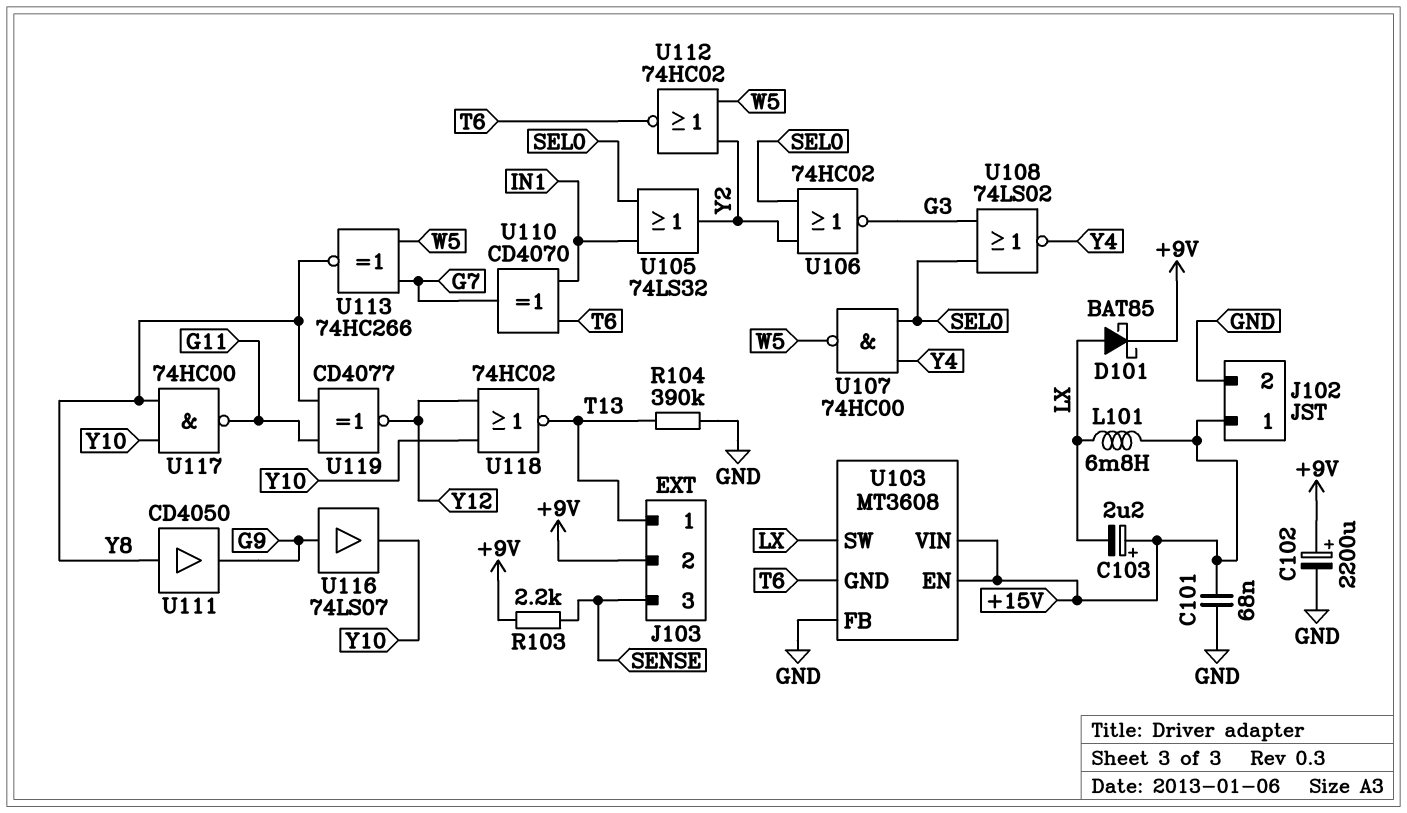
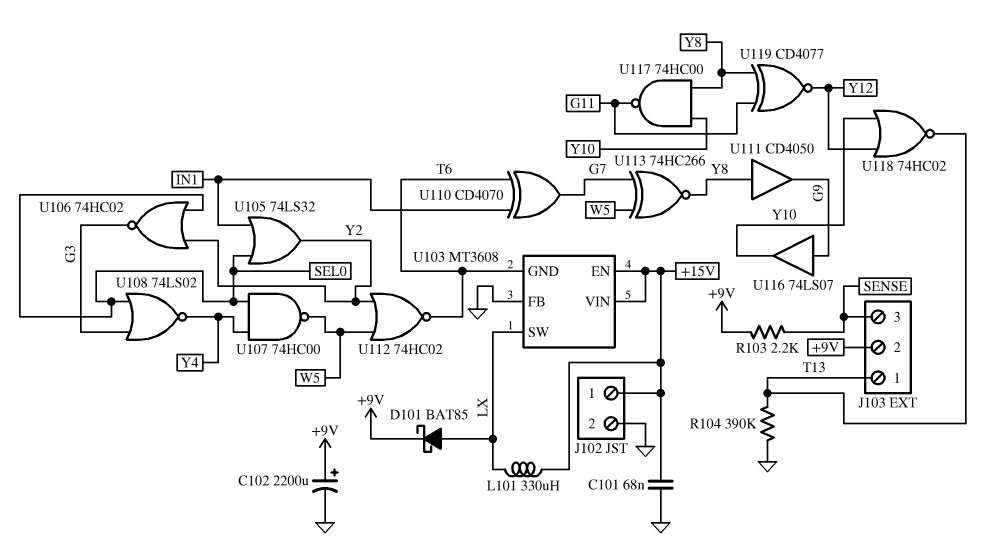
C103: 2.2uF (plus +15V, minus LX) -> none
L101: 6.8mH (+15V, LX) -> 330uH (+15V, LX)

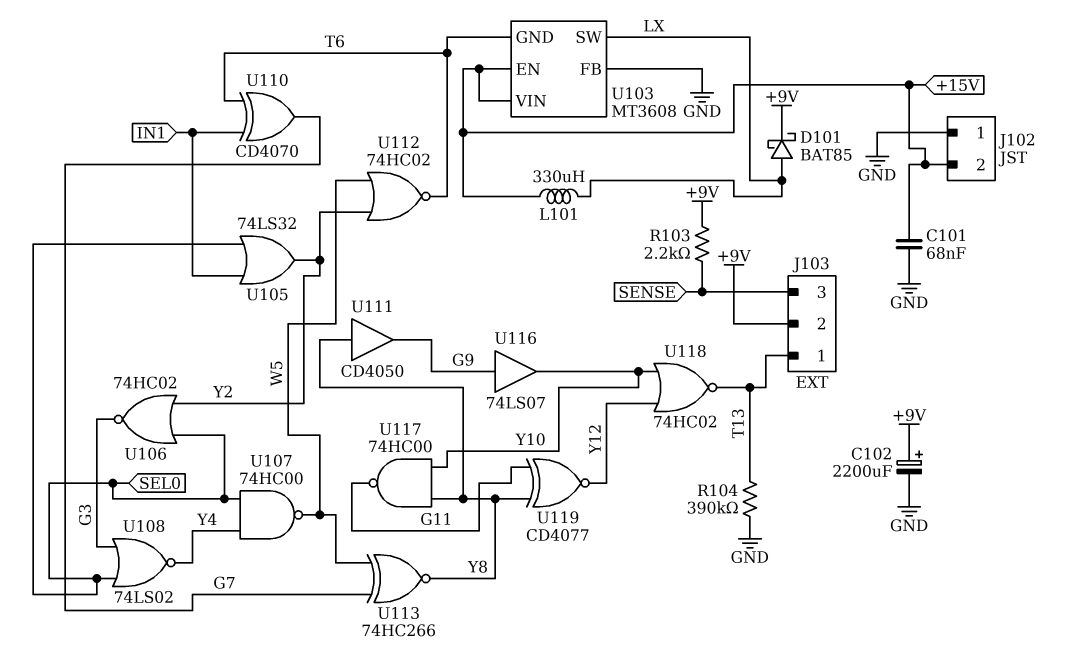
J102 pin 1: +15V -> GND
J102 pin 2: GND -> +15V

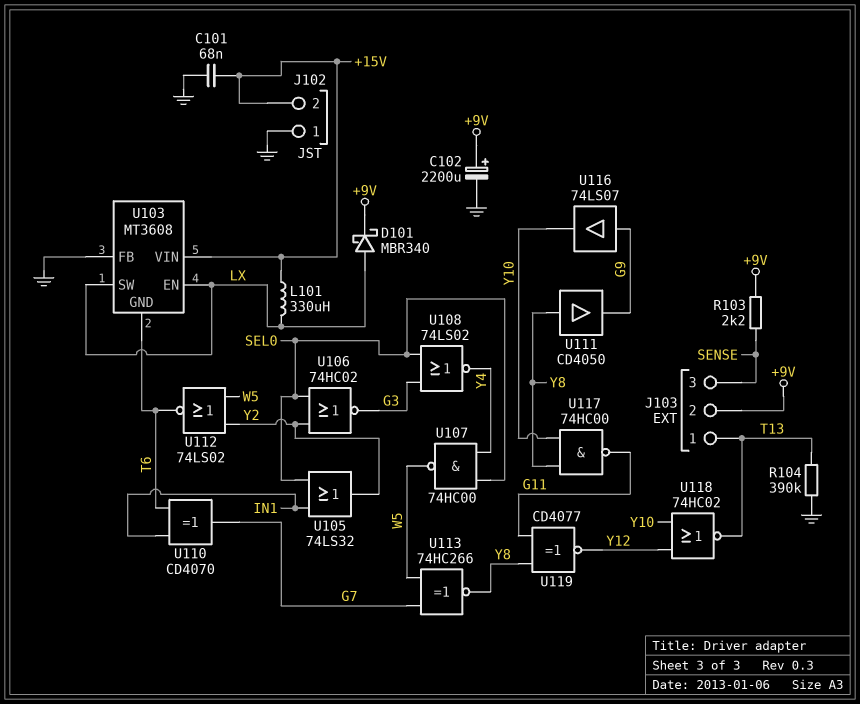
D101: schottky BAT85 (A LX, K +9V) -> schottky MBR340 (A LX, K +9V)
U103 pin EN: +15V -> LX
U112: NOR 74HC02 (in W5, in Y2, out T6) -> NOR 74LS02 (in W5, in Y2, out T6)

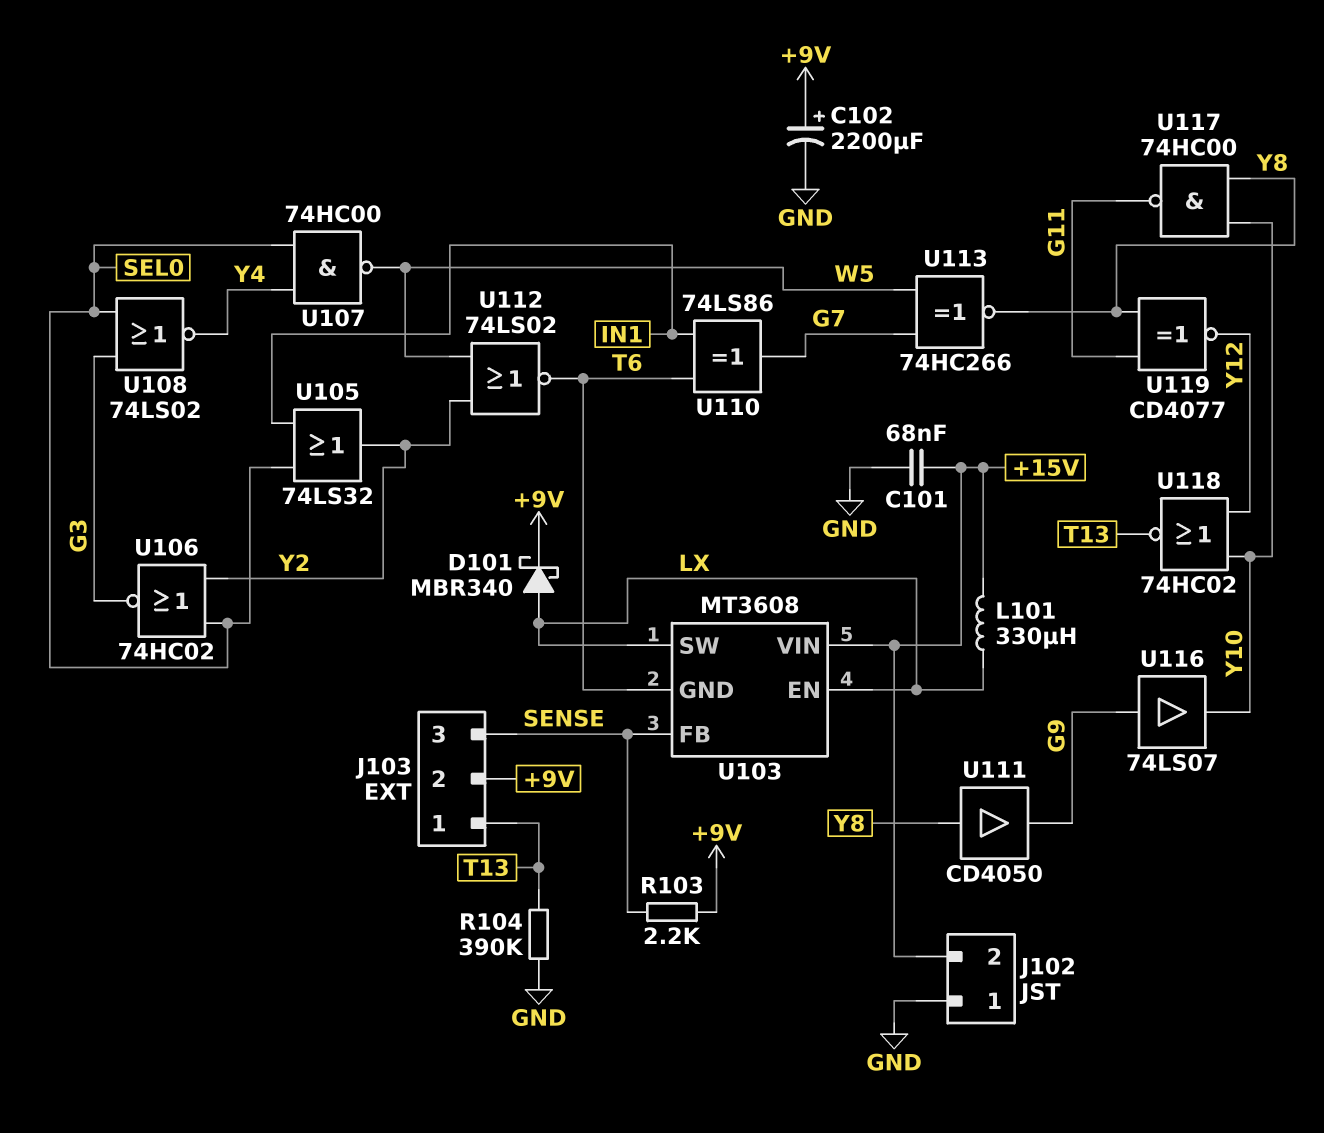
U103 pin FB: GND -> SENSE
U110: XOR CD4070 (in IN1, in T6, out G7) -> XOR 74LS86 (in IN1, in T6, out G7)

